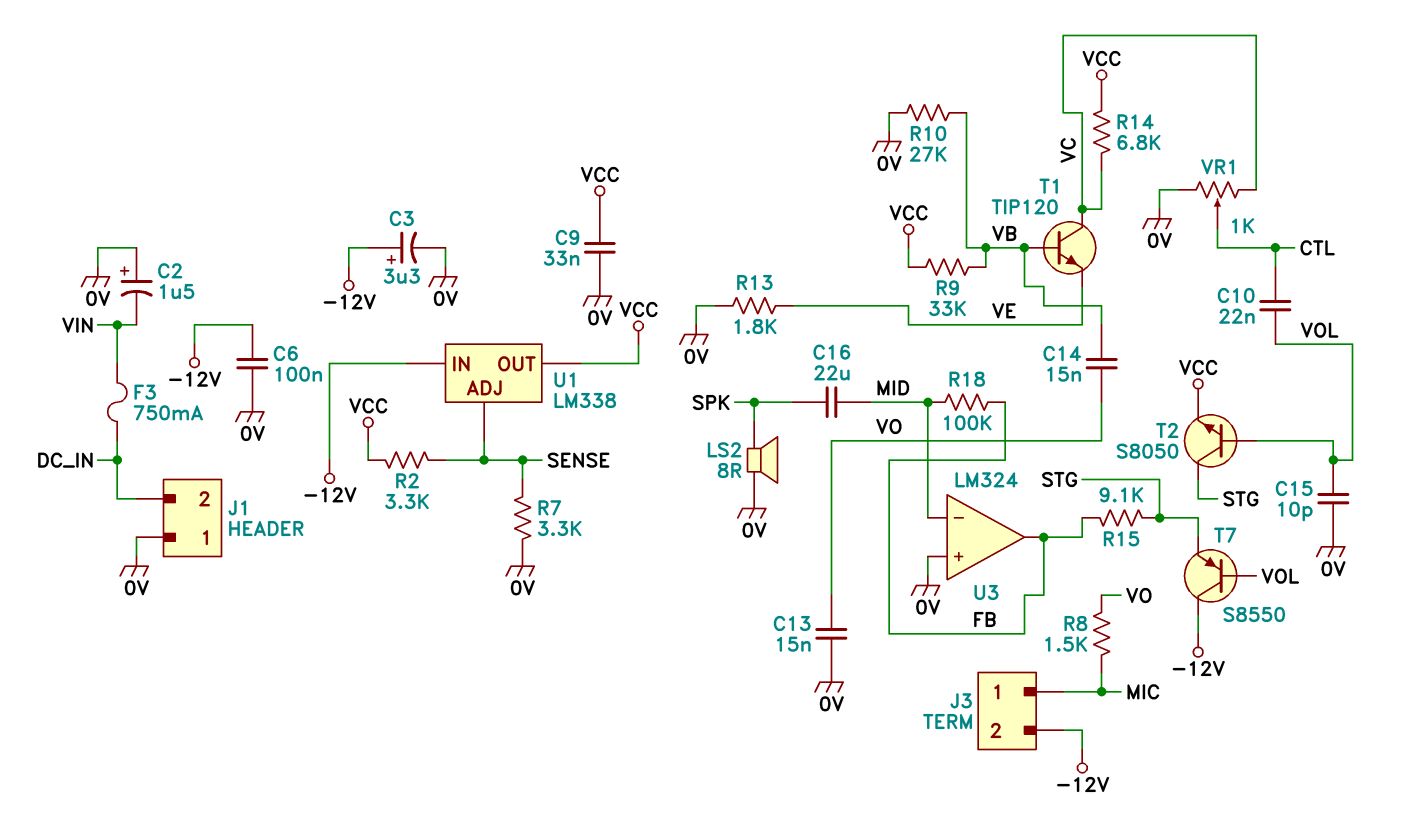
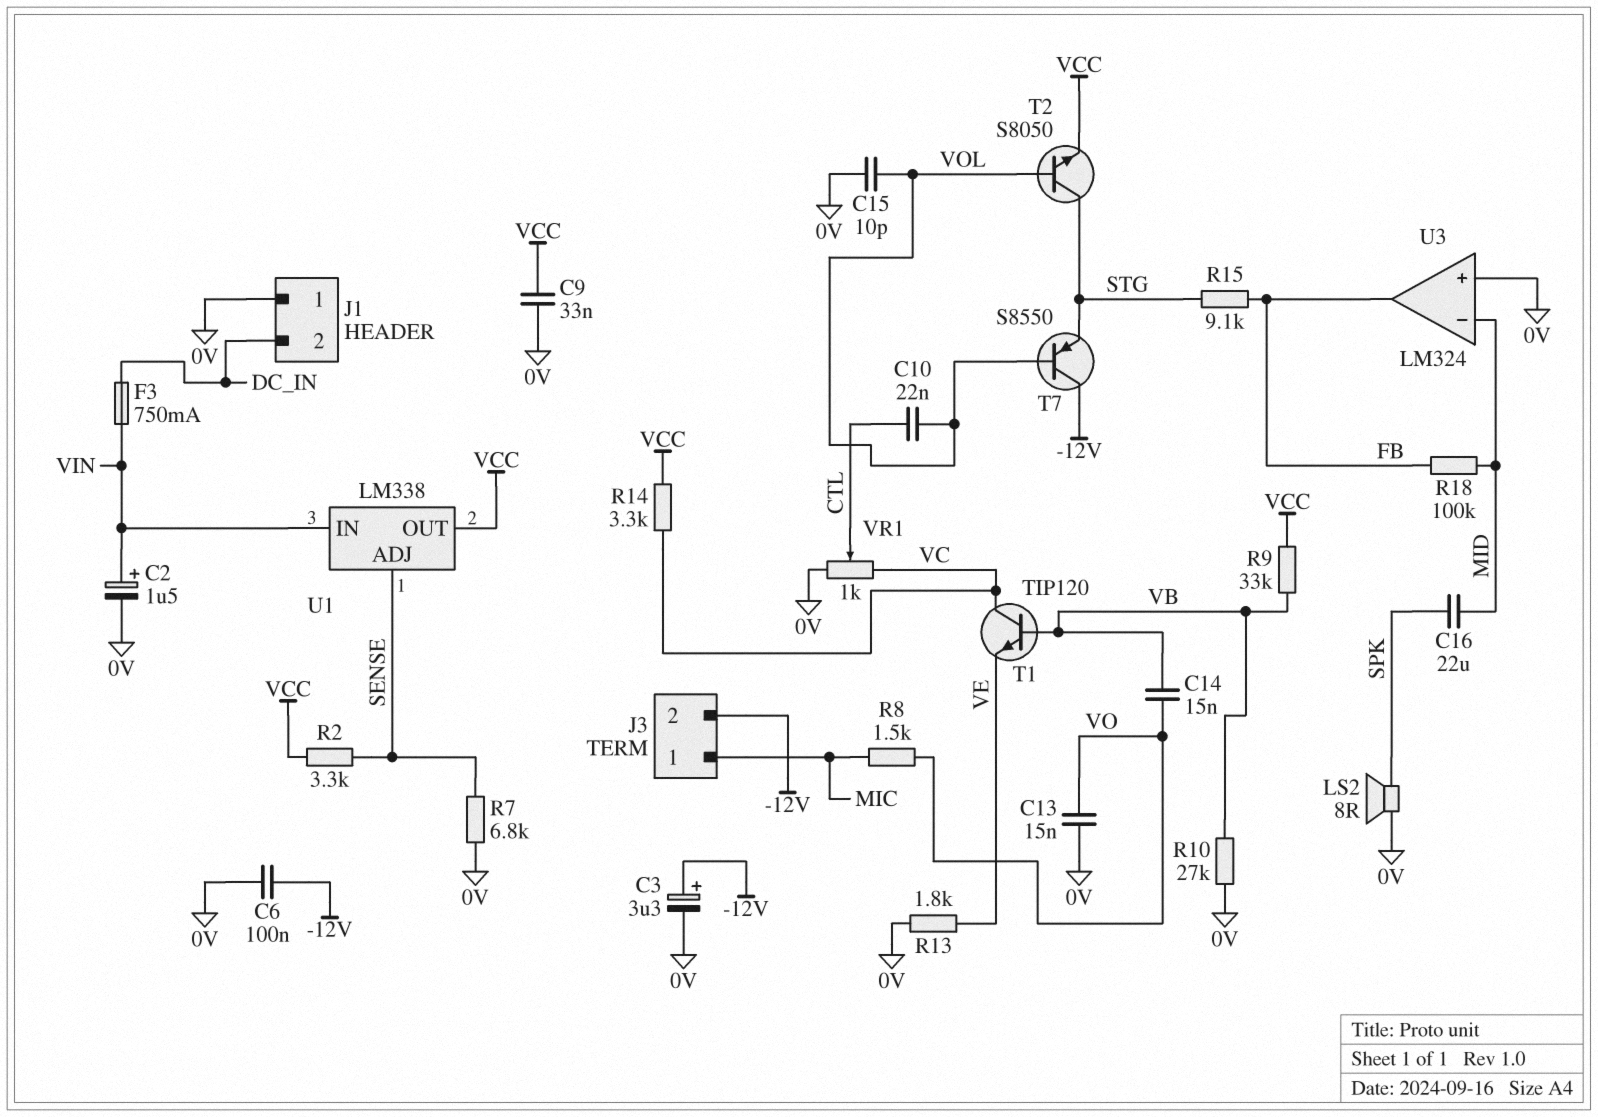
C2: 1.5uF (plus 0V, minus VIN) -> 1.5uF (plus VIN, minus 0V)
R7: 3.3k (0V, SENSE) -> 6.8k (0V, SENSE)
R14: 6.8k (VC, VCC) -> 3.3k (VC, VCC)
U1 pin IN: -12V -> VIN

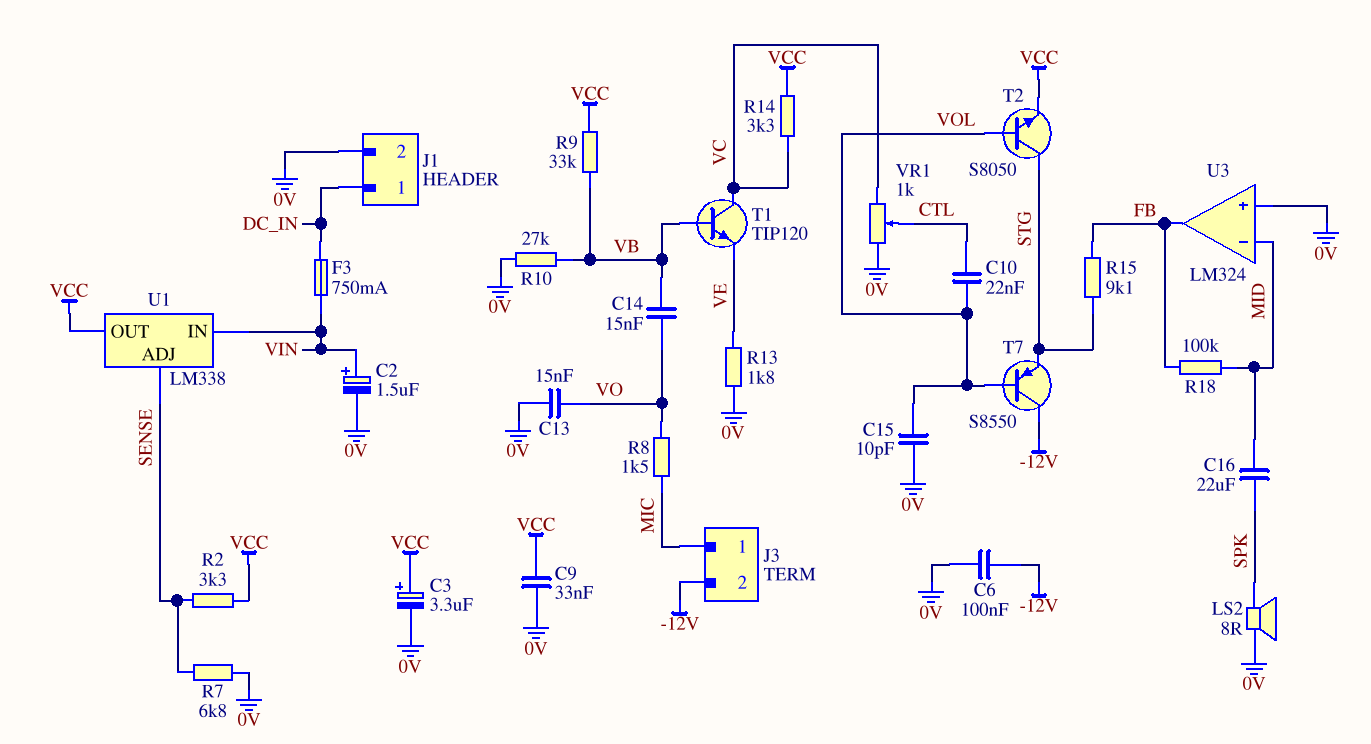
C3: 3.3uF (plus -12V, minus 0V) -> 3.3uF (plus VCC, minus 0V)
J1 pin 1: 0V -> DC_IN
J1 pin 2: DC_IN -> 0V

